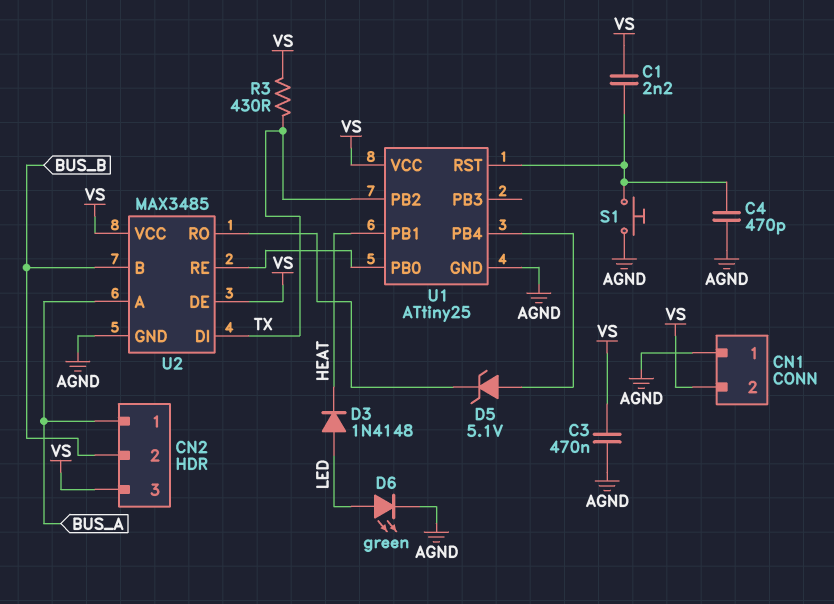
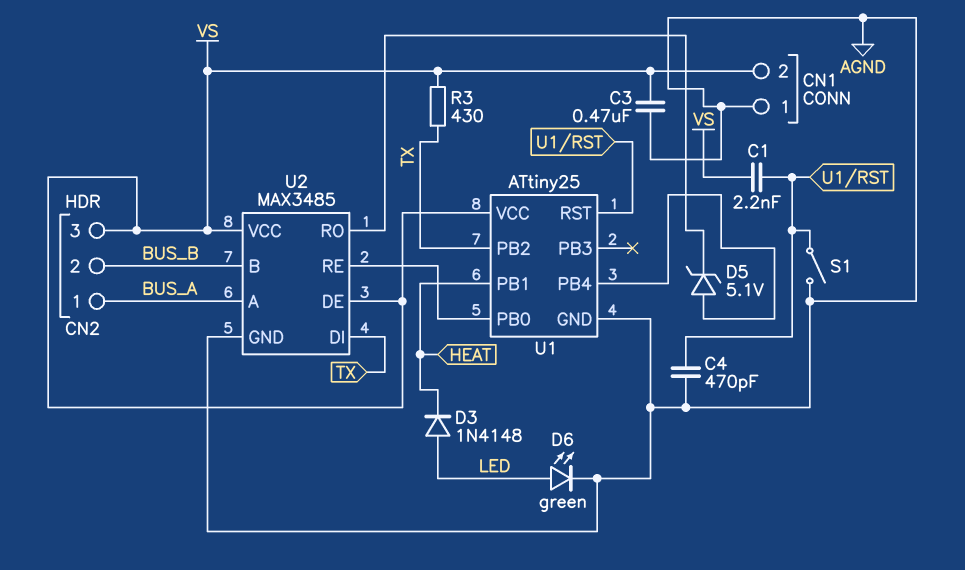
S1: button (AGND, U1/RST) -> switch (AGND, U1/RST)

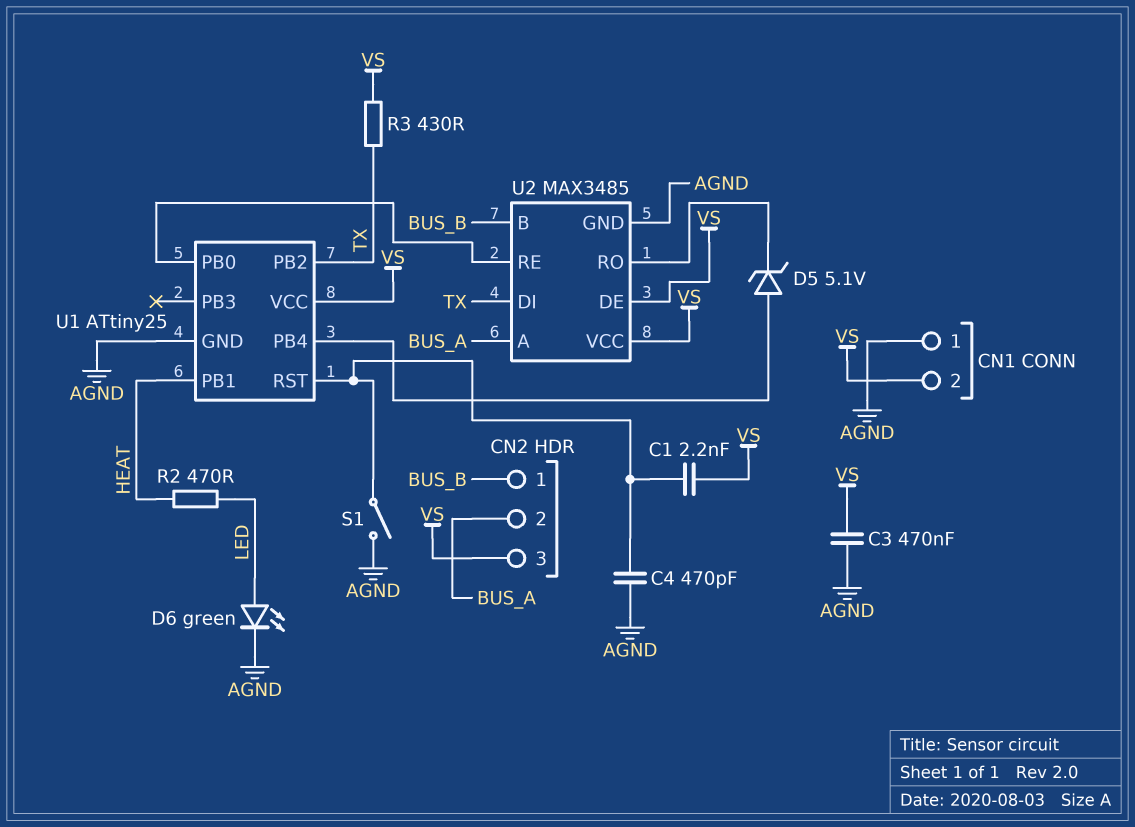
CN2 pin 1: BUS_A -> BUS_B
CN2 pin 2: BUS_B -> BUS_A
D3: diode 1N4148 (A LED, K HEAT) -> none
R2: none -> 470 (HEAT, LED)

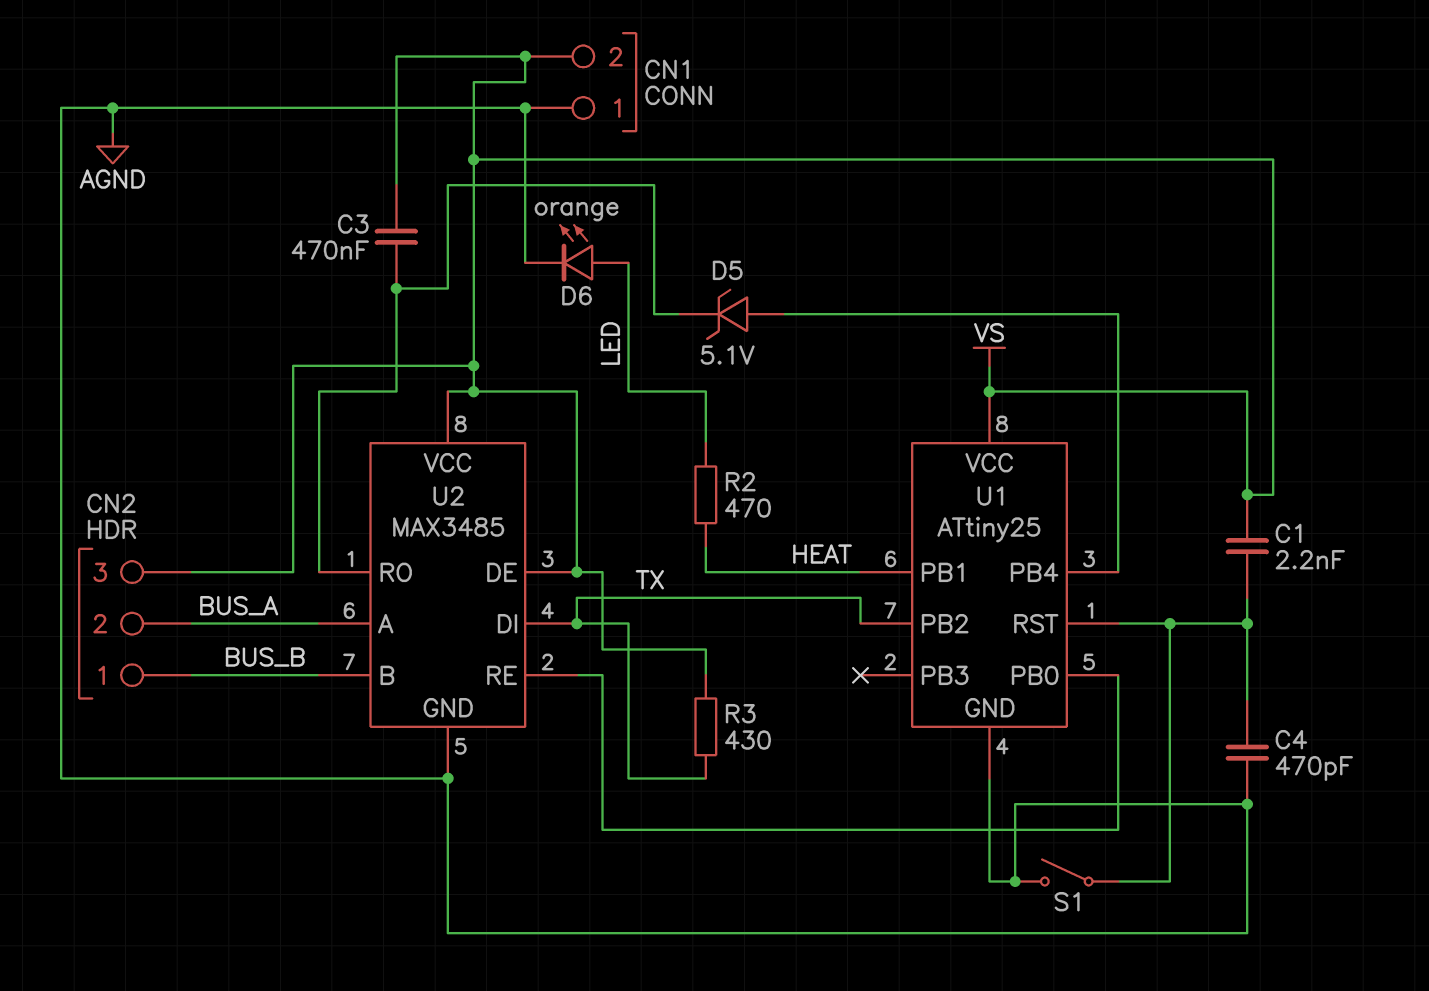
C3: 470nF (AGND, VS) -> 470nF (U2/RO, VS)
D6: LED green (A LED, K AGND) -> LED orange (A LED, K AGND)

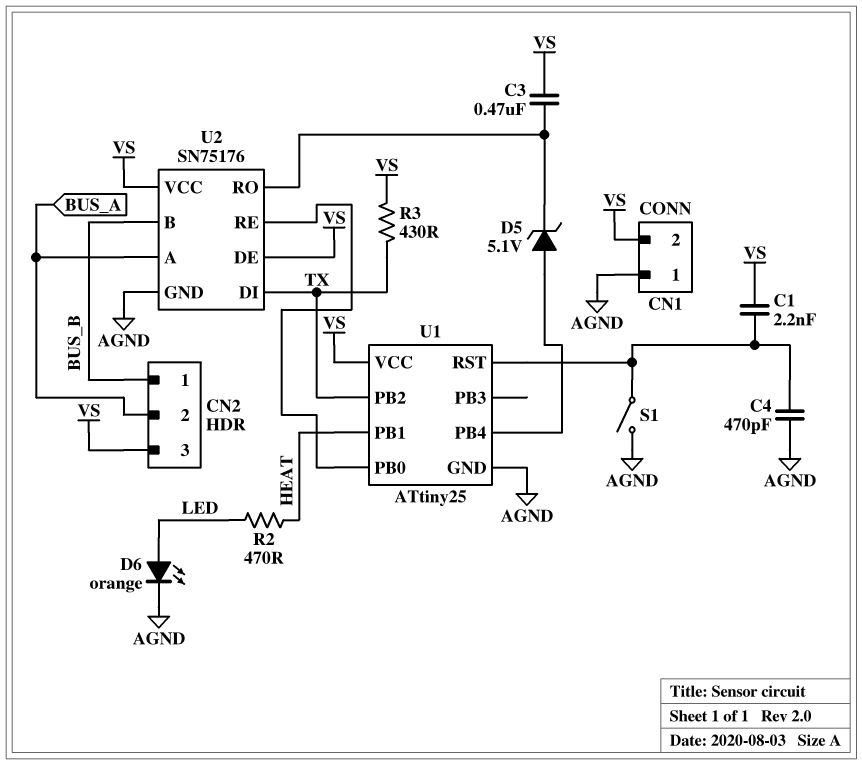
U2: MAX3485 -> SN75176

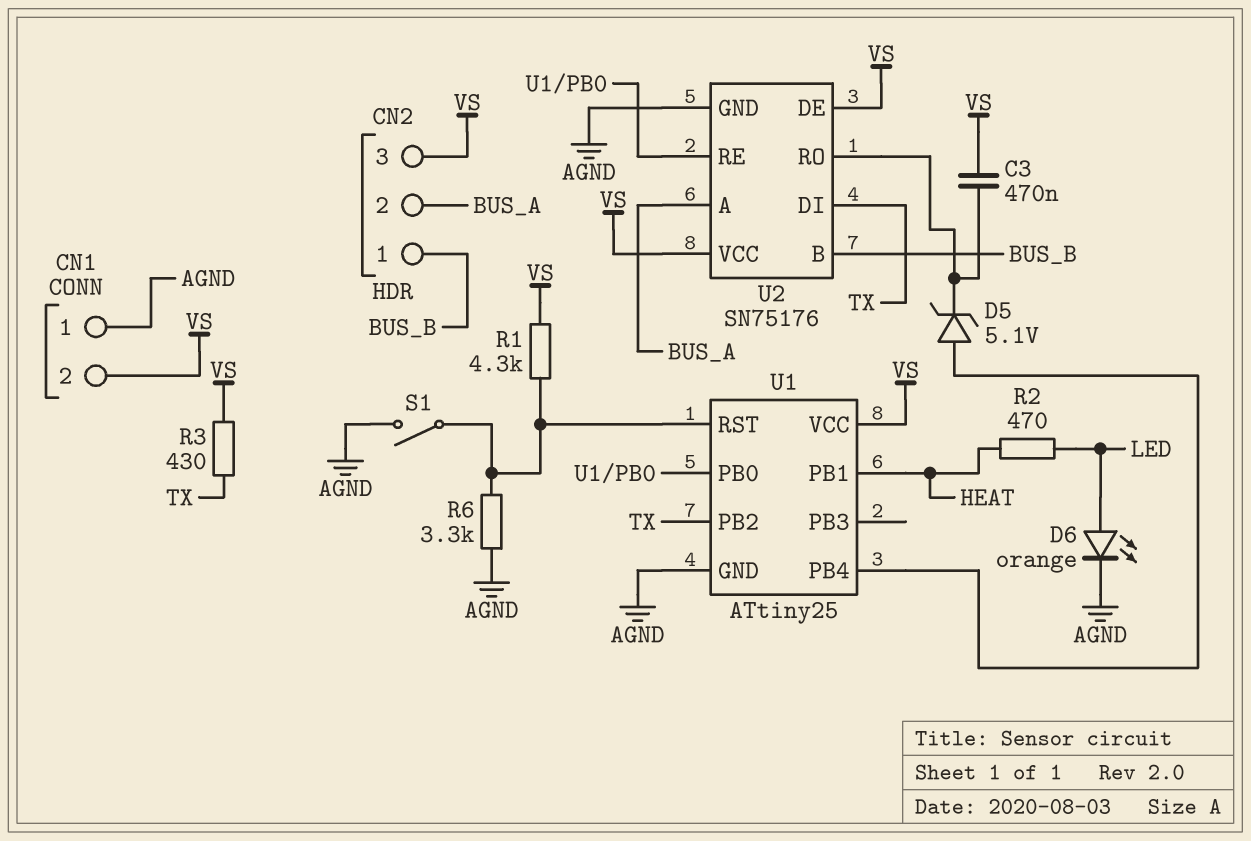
C1: 2.2nF (U1/RST, VS) -> none
C4: 470pF (AGND, U1/RST) -> none
R1: none -> 4.3k (U1/RST, VS)
R6: none -> 3.3k (AGND, U1/RST)

